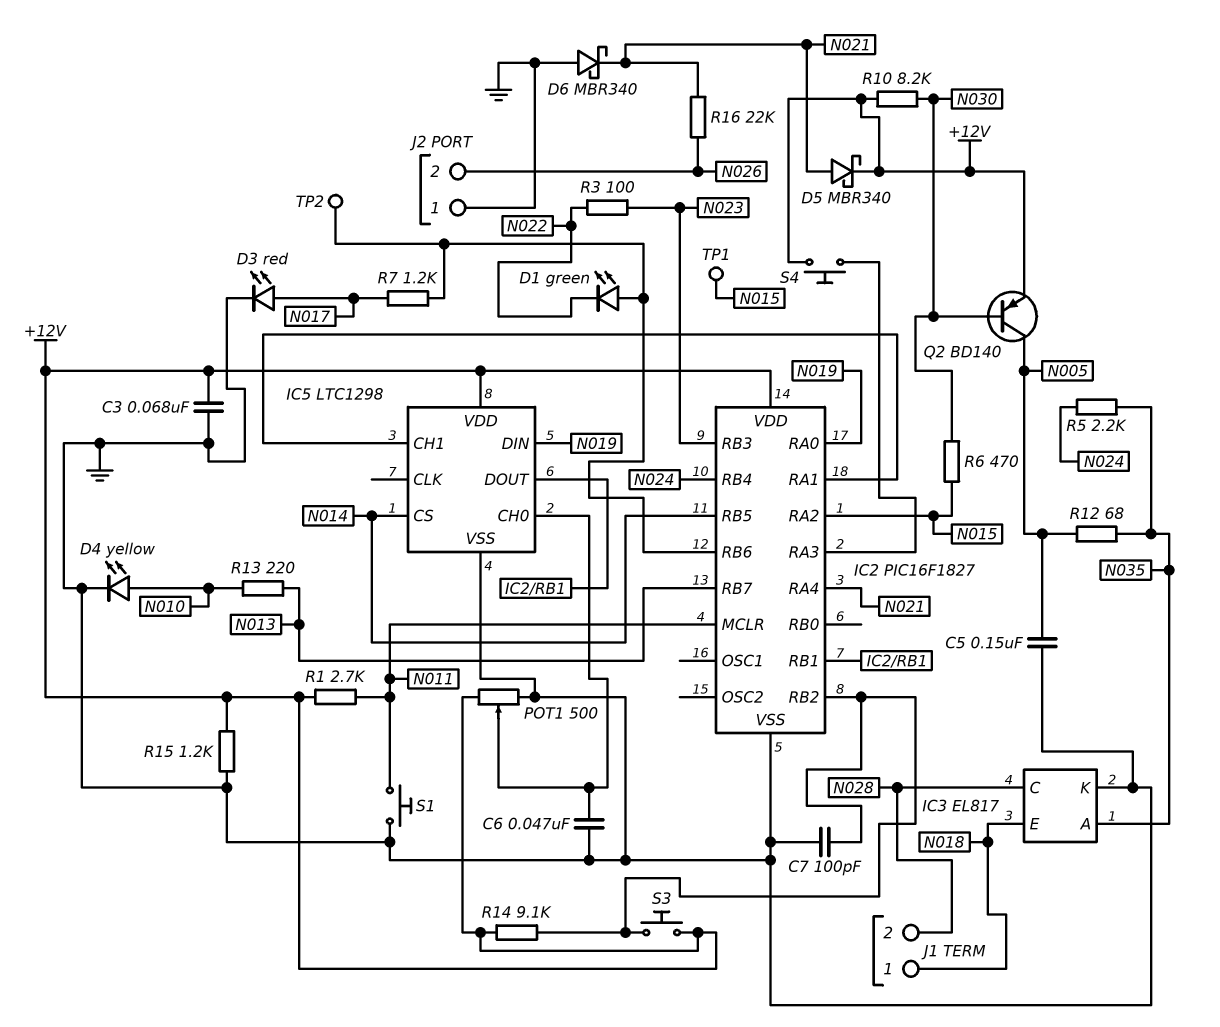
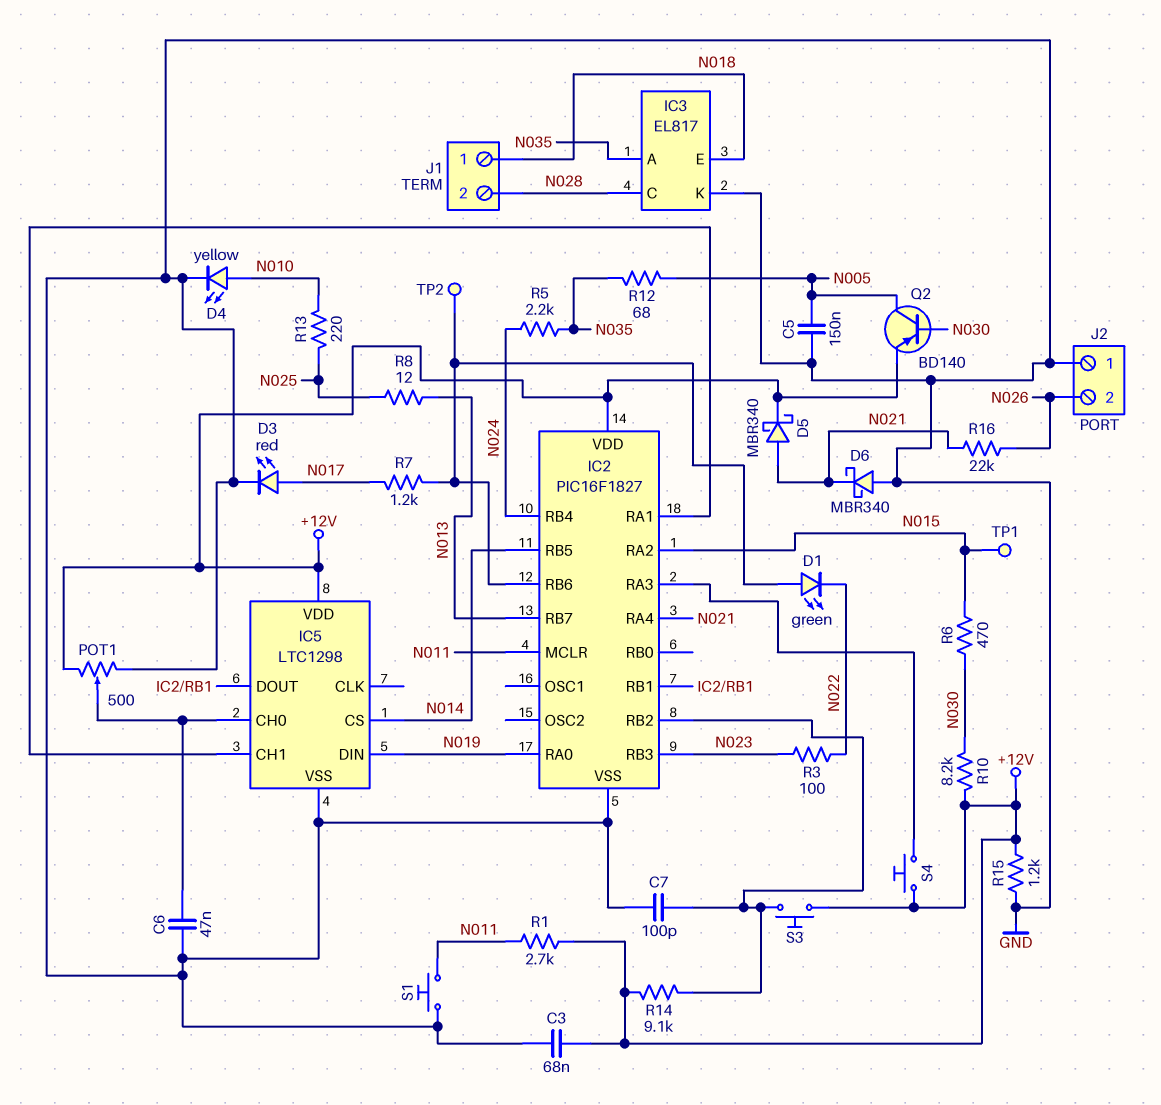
R8: none -> 12 (N013, N025)
R13: 220 (N010, N013) -> 220 (N010, N025)

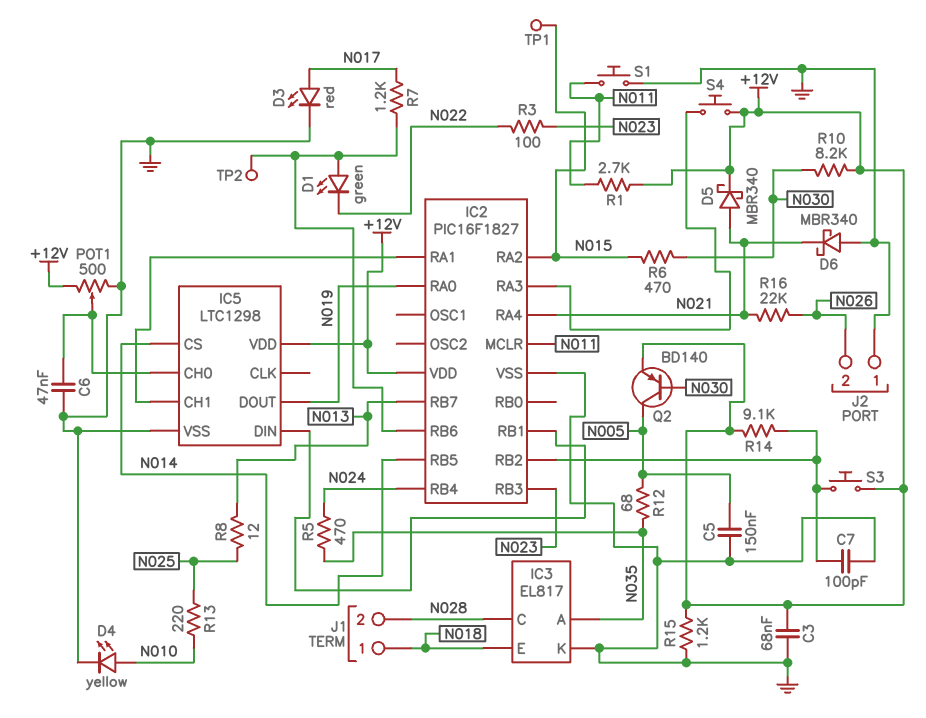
IC5 pin DIN: N019 -> IC2/RB1
IC5 pin DOUT: IC2/RB1 -> N019
R5: 2.2k (N024, N035) -> 470 (N024, N035)

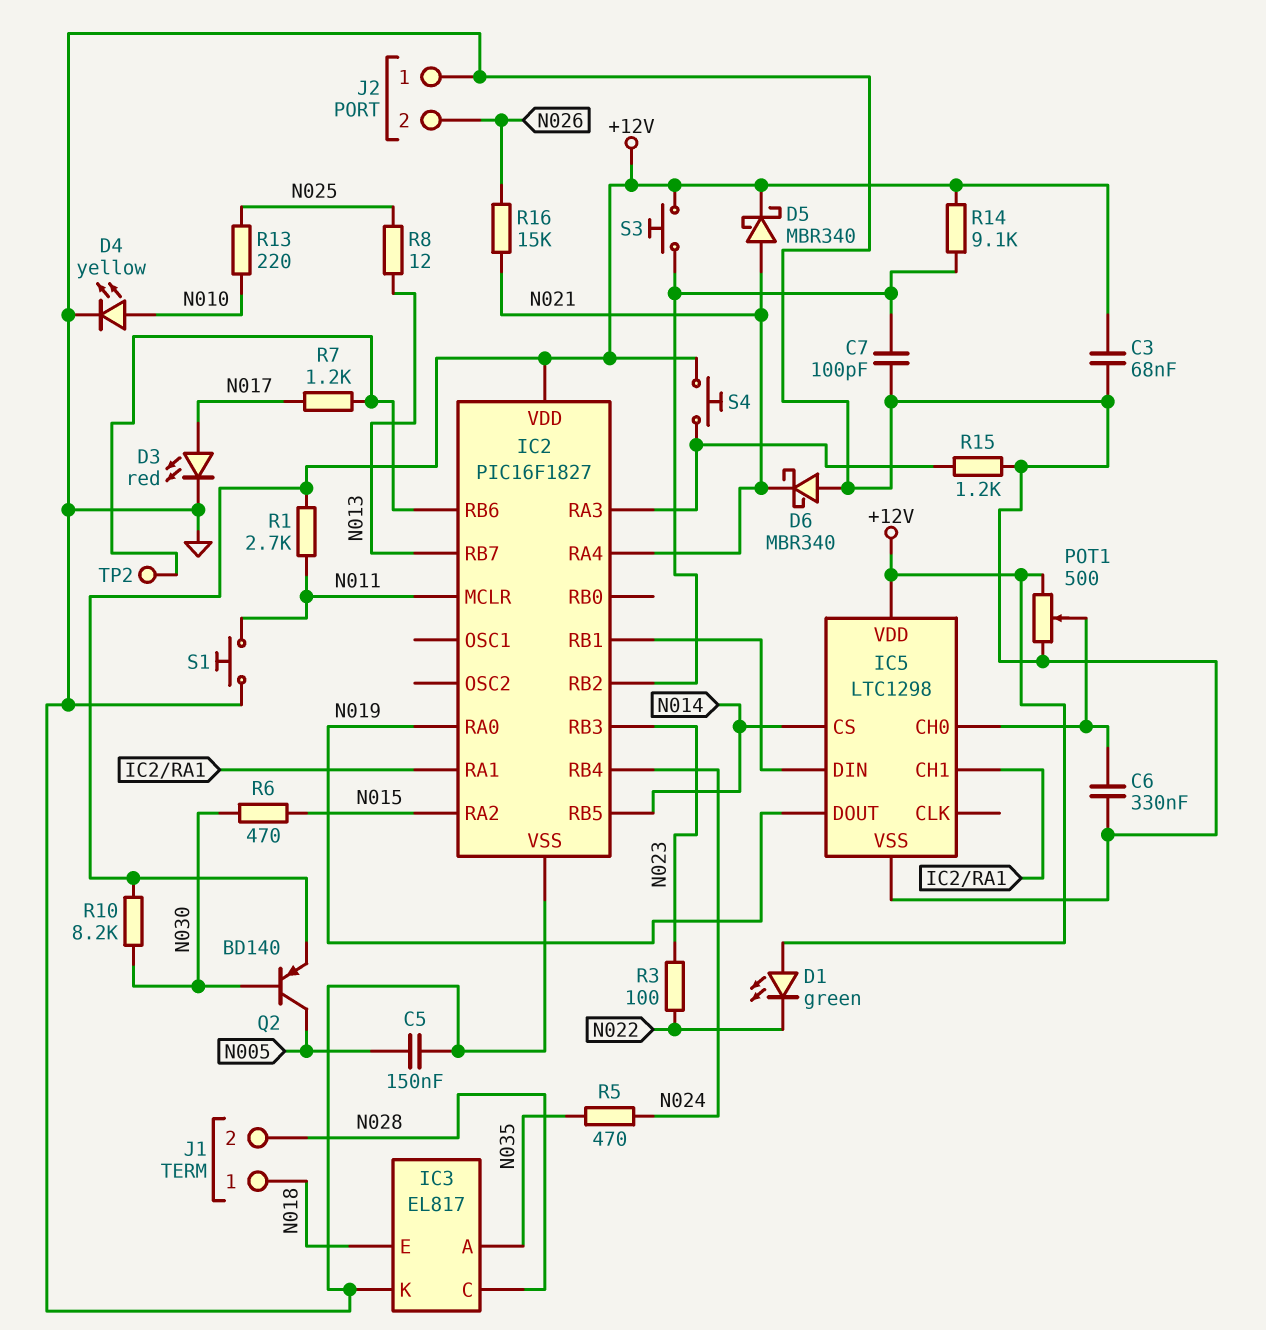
C6: 47nF (GND, IC5/CH0) -> 330nF (GND, IC5/CH0)
D1: LED green (A IC2/RB6, K N022) -> LED green (A +12V, K N022)
R12: 68 (N005, N035) -> none
R15: 1.2k (+12V, GND) -> 1.2k (GND, IC2/RA3)
R16: 22k (N021, N026) -> 15k (N021, N026)
TP1: test point (N015) -> none

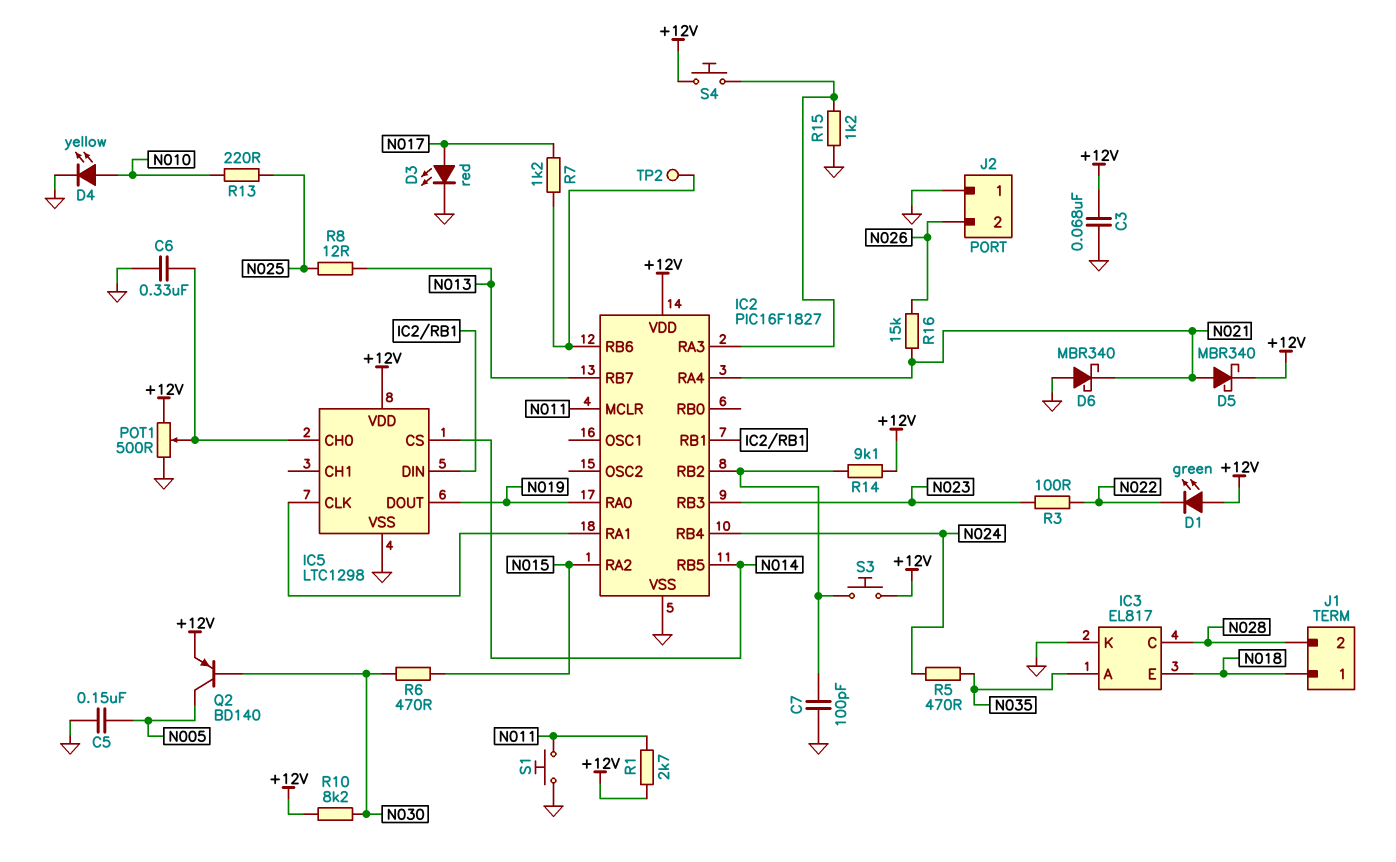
IC5 pin CH1: IC2/RA1 -> none
IC5 pin CLK: none -> IC2/RA1

